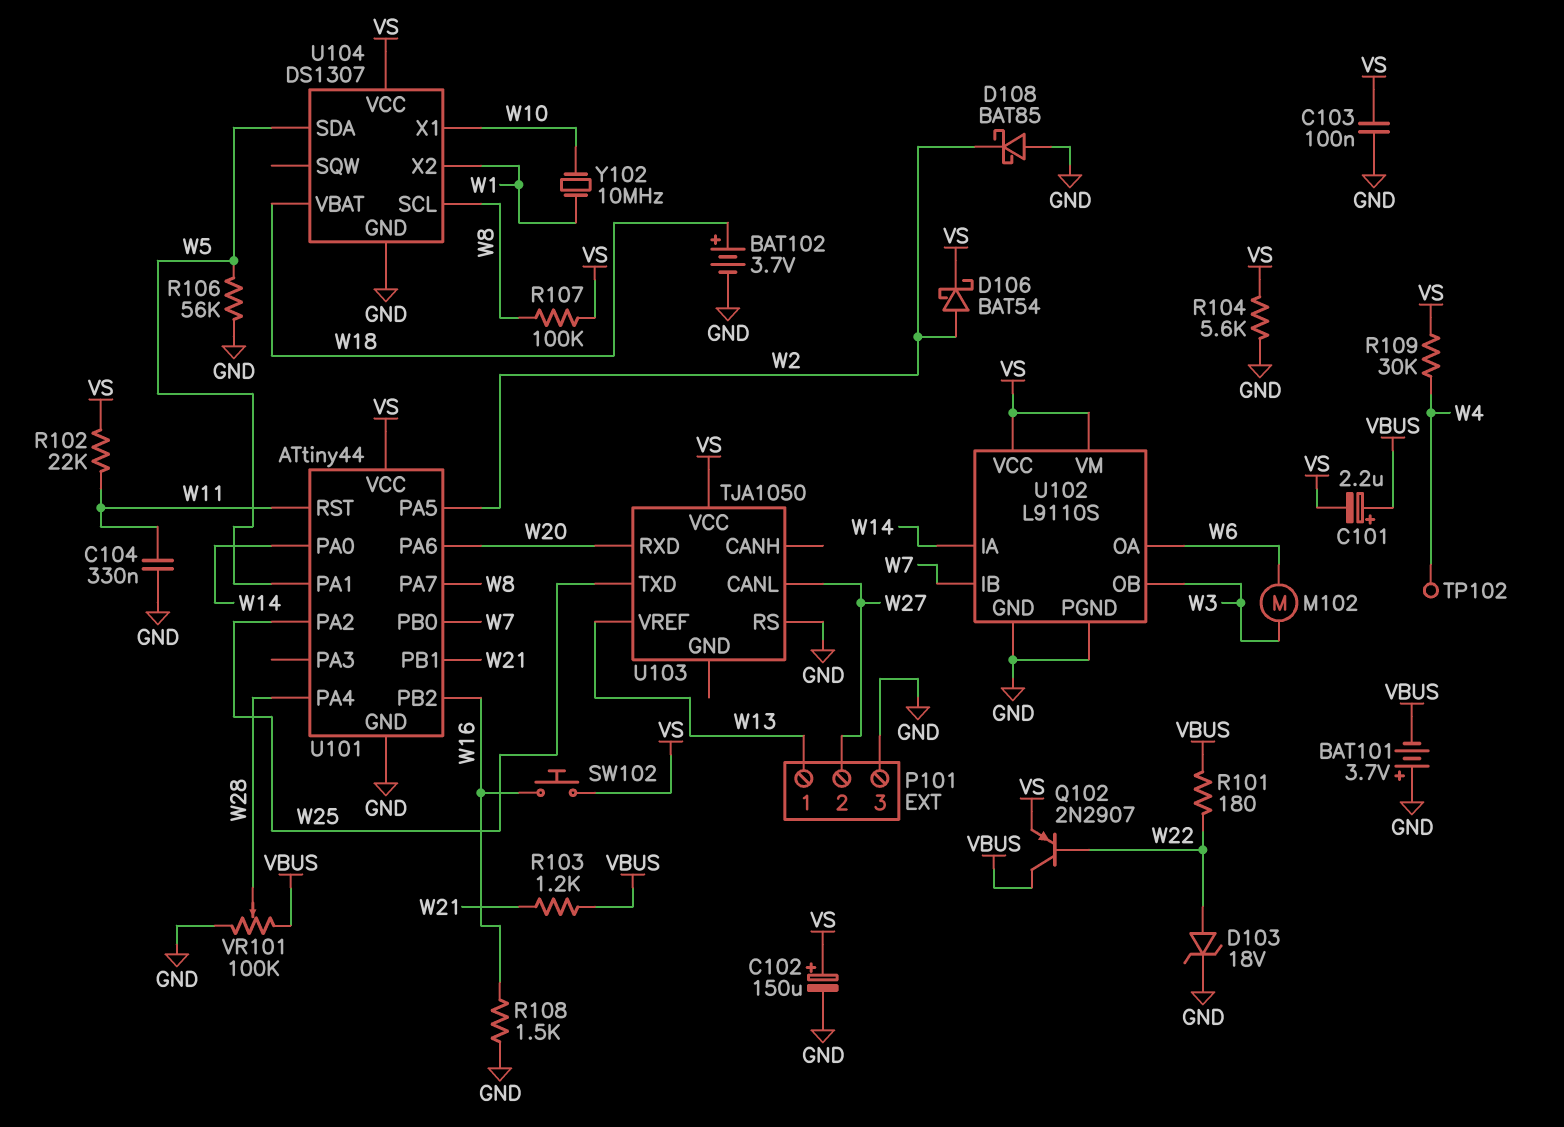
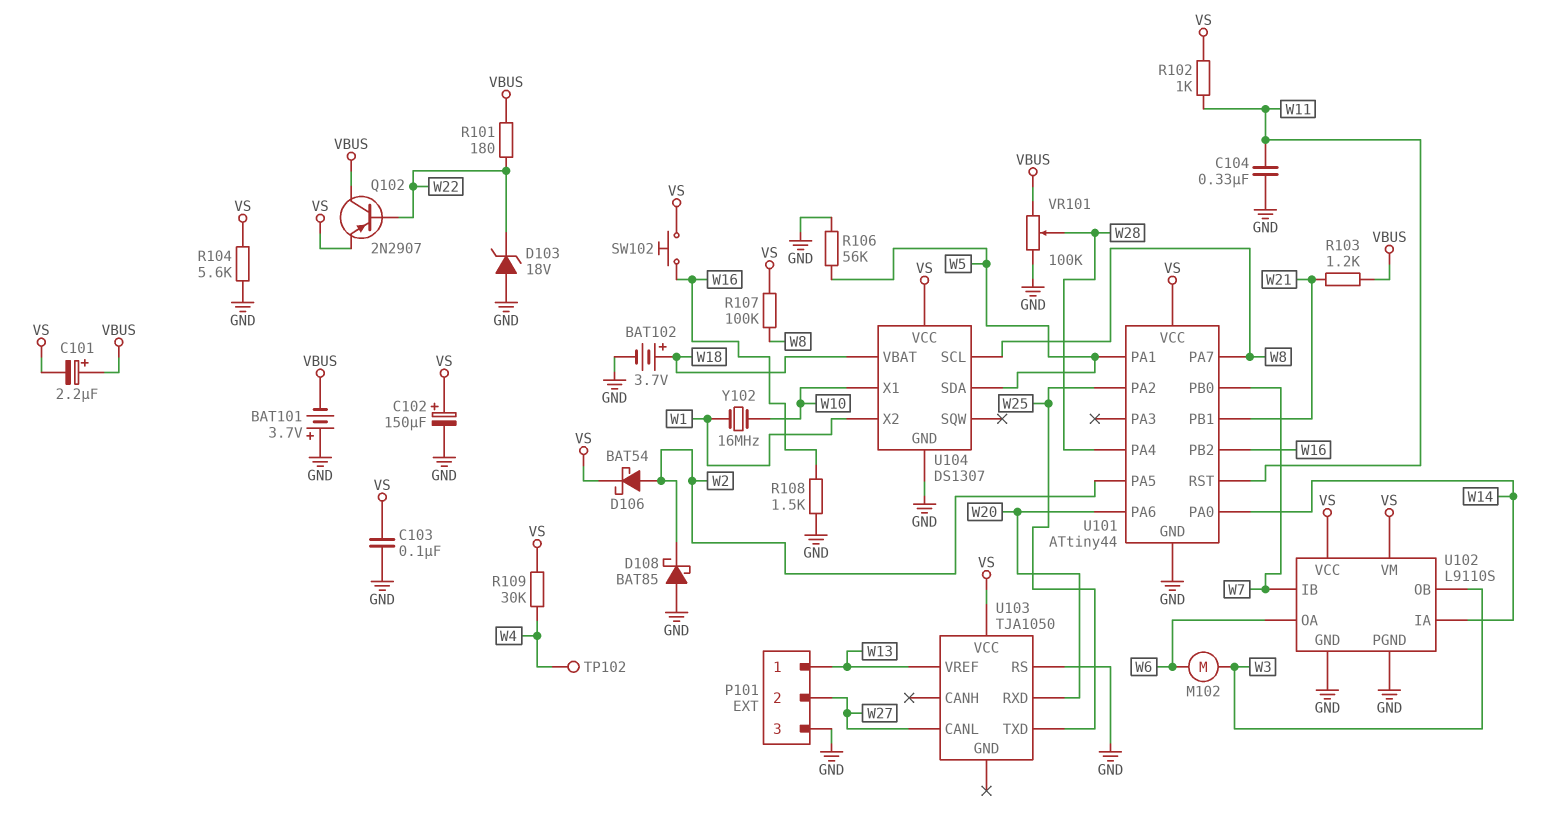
D103: zener 18V (A W22, K GND) -> zener 18V (A GND, K W22)
R102: 22k (VS, W11) -> 1k (VS, W11)
Y102: 10MHz (W1, W10) -> 16MHz (W1, W10)

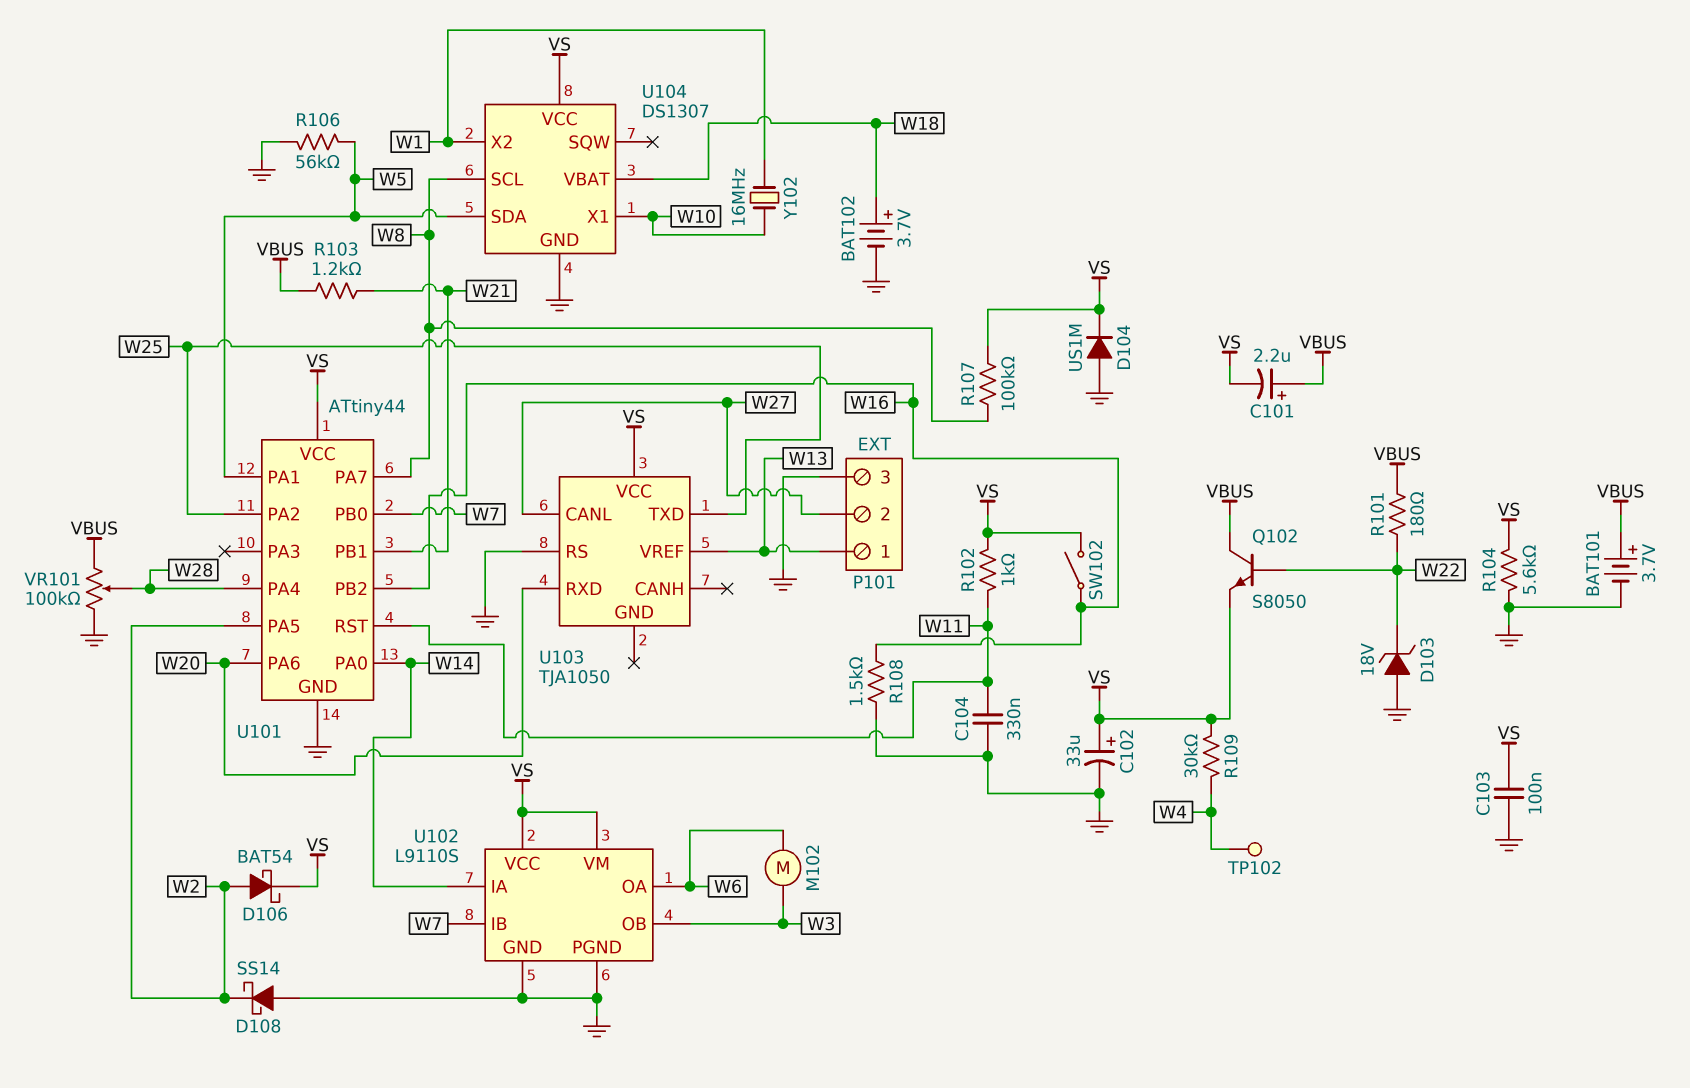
BAT101: 3.7V (plus GND, minus VBUS) -> 3.7V (plus VBUS, minus GND)
C102: 150uF (plus VS, minus GND) -> 33uF (plus VS, minus GND)
D104: none -> diode US1M (A GND, K VS)
D108: schottky BAT85 (A GND, K W2) -> schottky SS14 (A GND, K W2)
Q102: PNP 2N2907 (B W22, C VBUS, E VS) -> NPN S8050 (B W22, C VBUS, E VS)
SW102: button (VS, W16) -> switch (VS, W16)

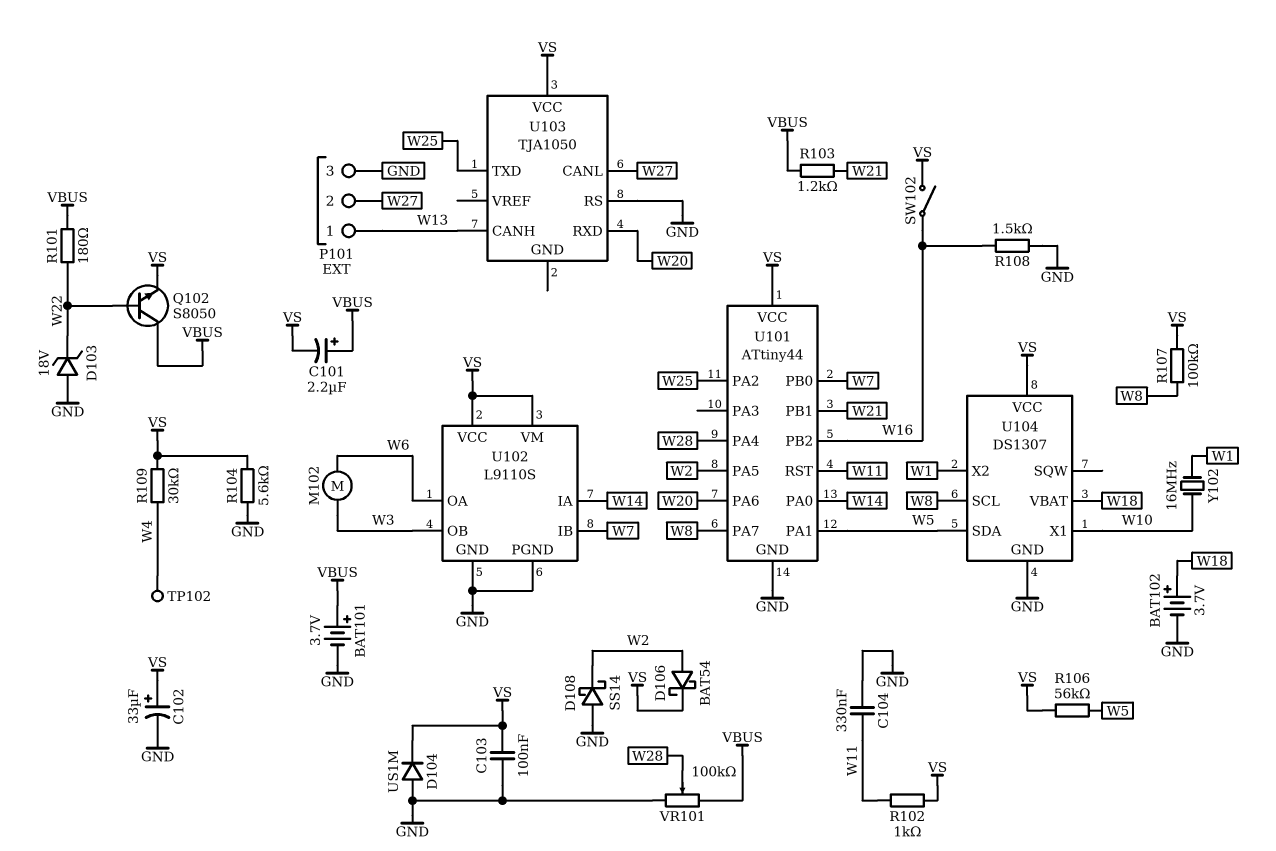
R106: 56k (GND, W5) -> 56k (VS, W5)
U103 pin CANH: none -> W13
U103 pin VREF: W13 -> none

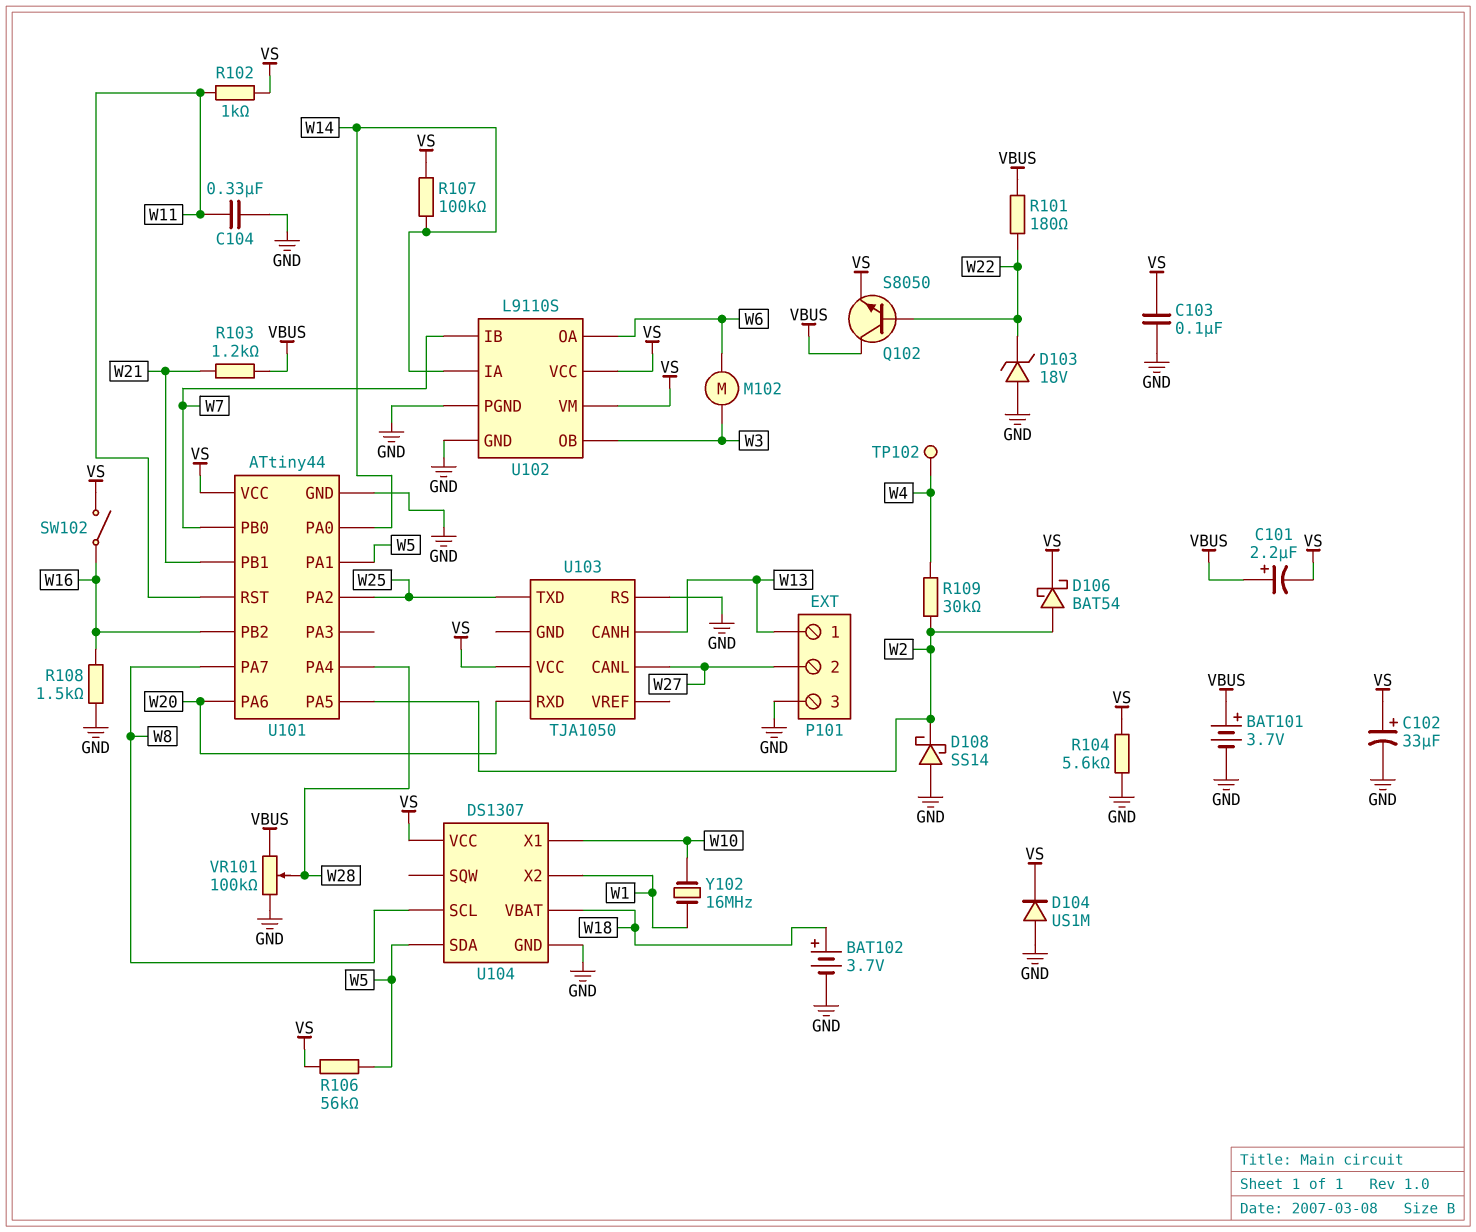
R107: 100k (VS, W8) -> 100k (VS, W14)
R109: 30k (VS, W4) -> 30k (W2, W4)

